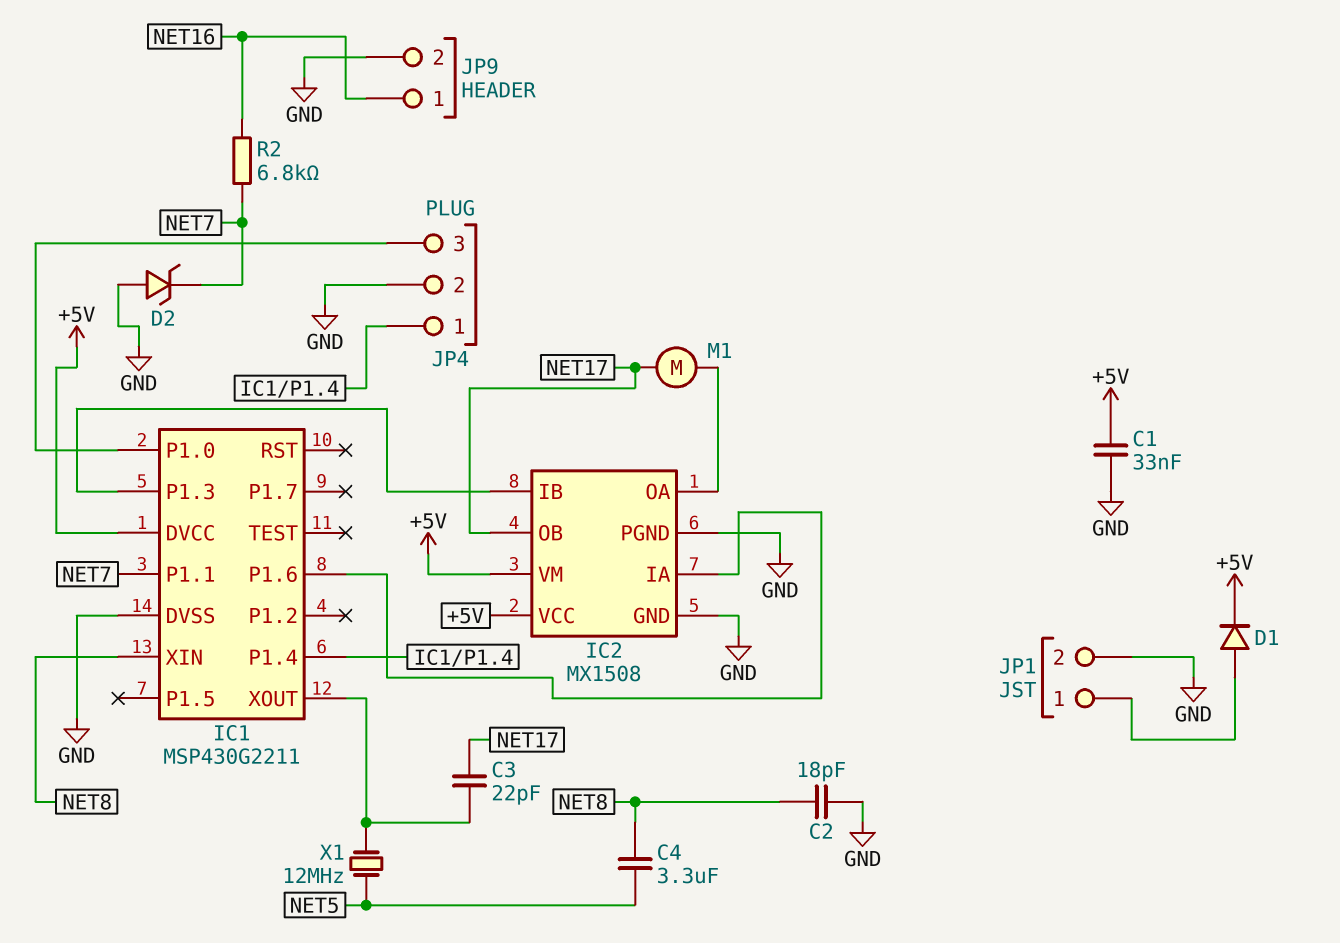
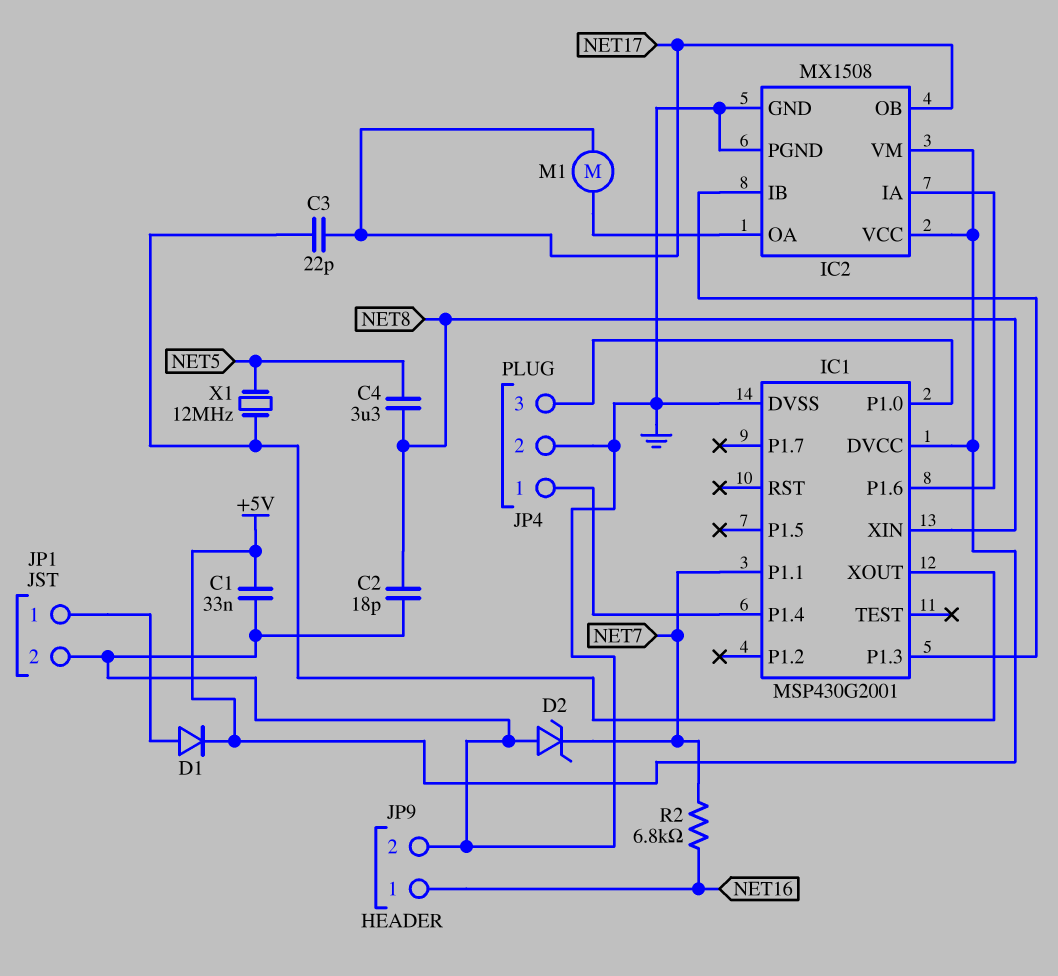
IC1: MSP430G2211 -> MSP430G2001

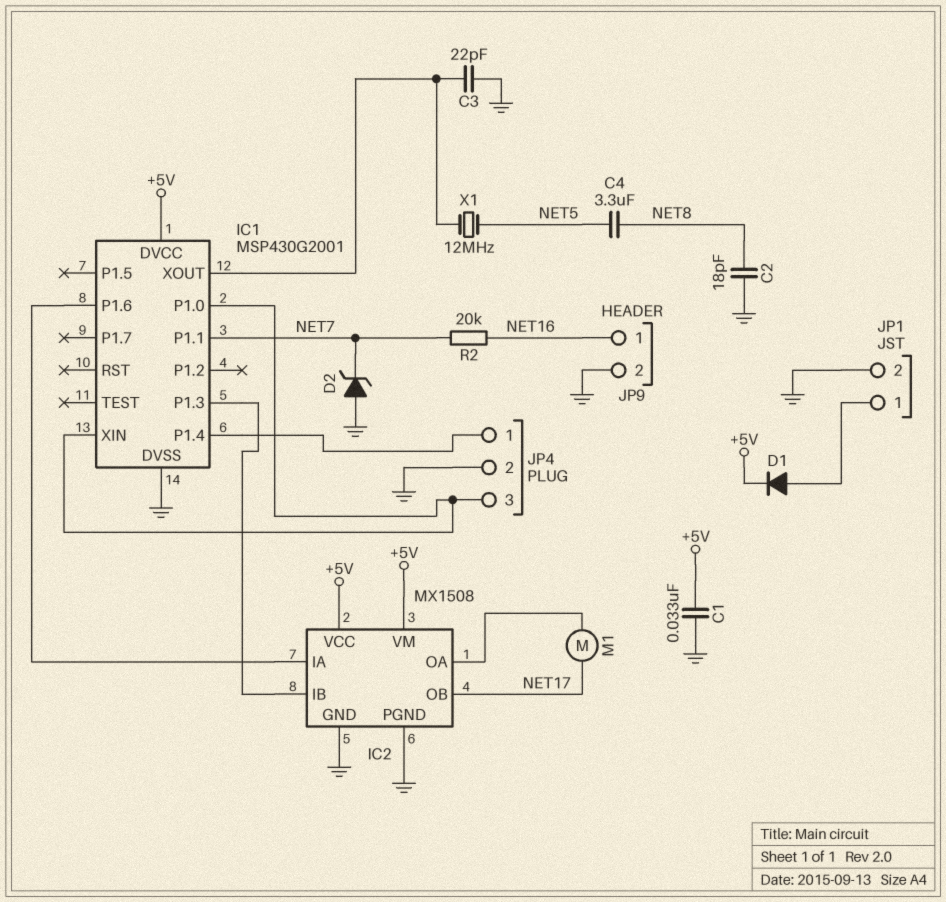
C3: 22pF (IC1/XOUT, NET17) -> 22pF (GND, IC1/XOUT)
IC1 pin XIN: NET8 -> IC1/P1.0
R2: 6.8k (NET7, NET16) -> 20k (NET7, NET16)

